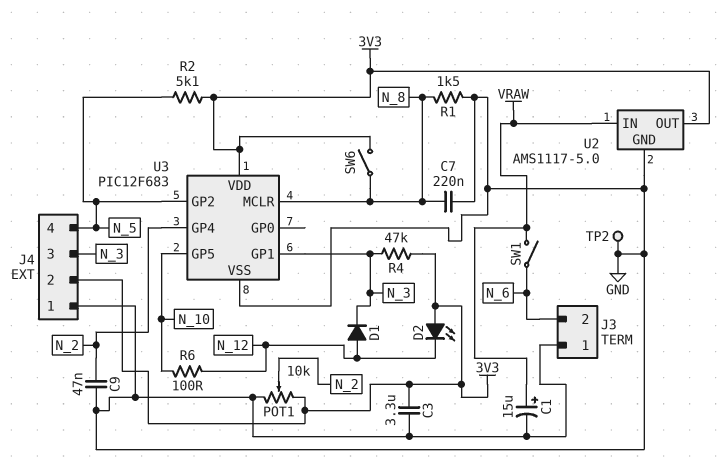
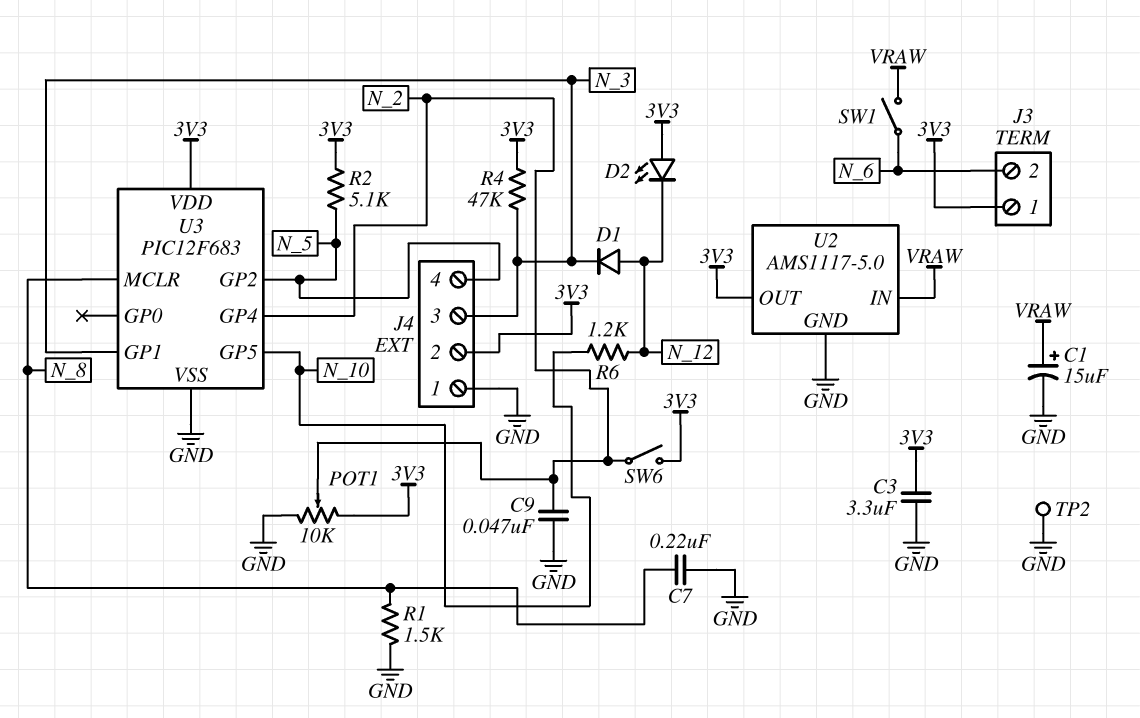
J3 pin 1: GND -> 3V3
R6: 100 (N_10, N_12) -> 1.2k (N_10, N_12)
SW6: switch (3V3, N_8) -> switch (3V3, N_2)

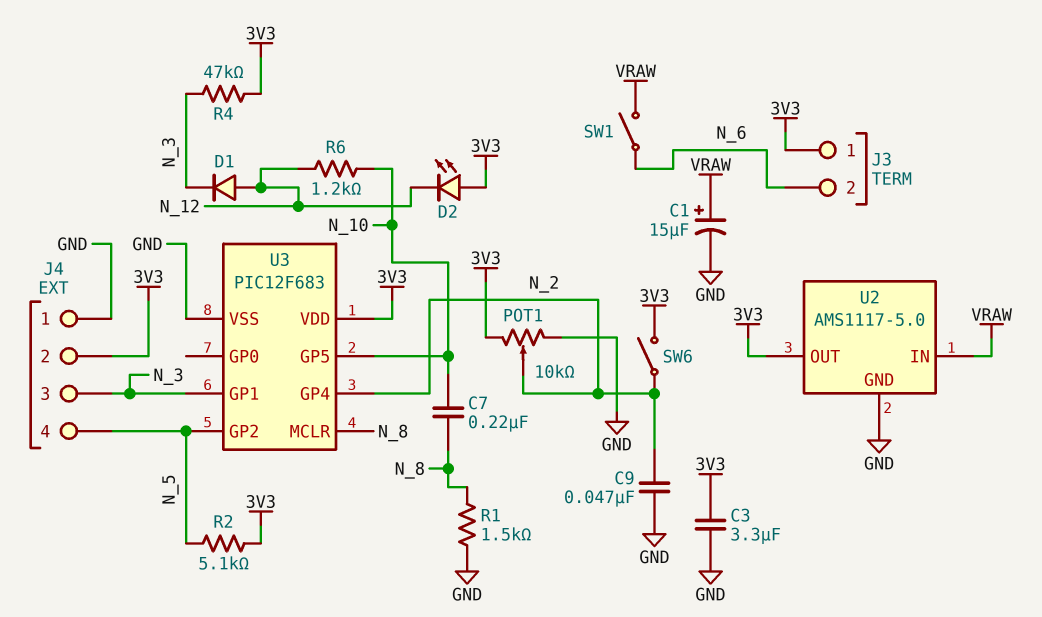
C7: 220nF (GND, N_8) -> 220nF (N_8, N_10)
TP2: test point (GND) -> none

